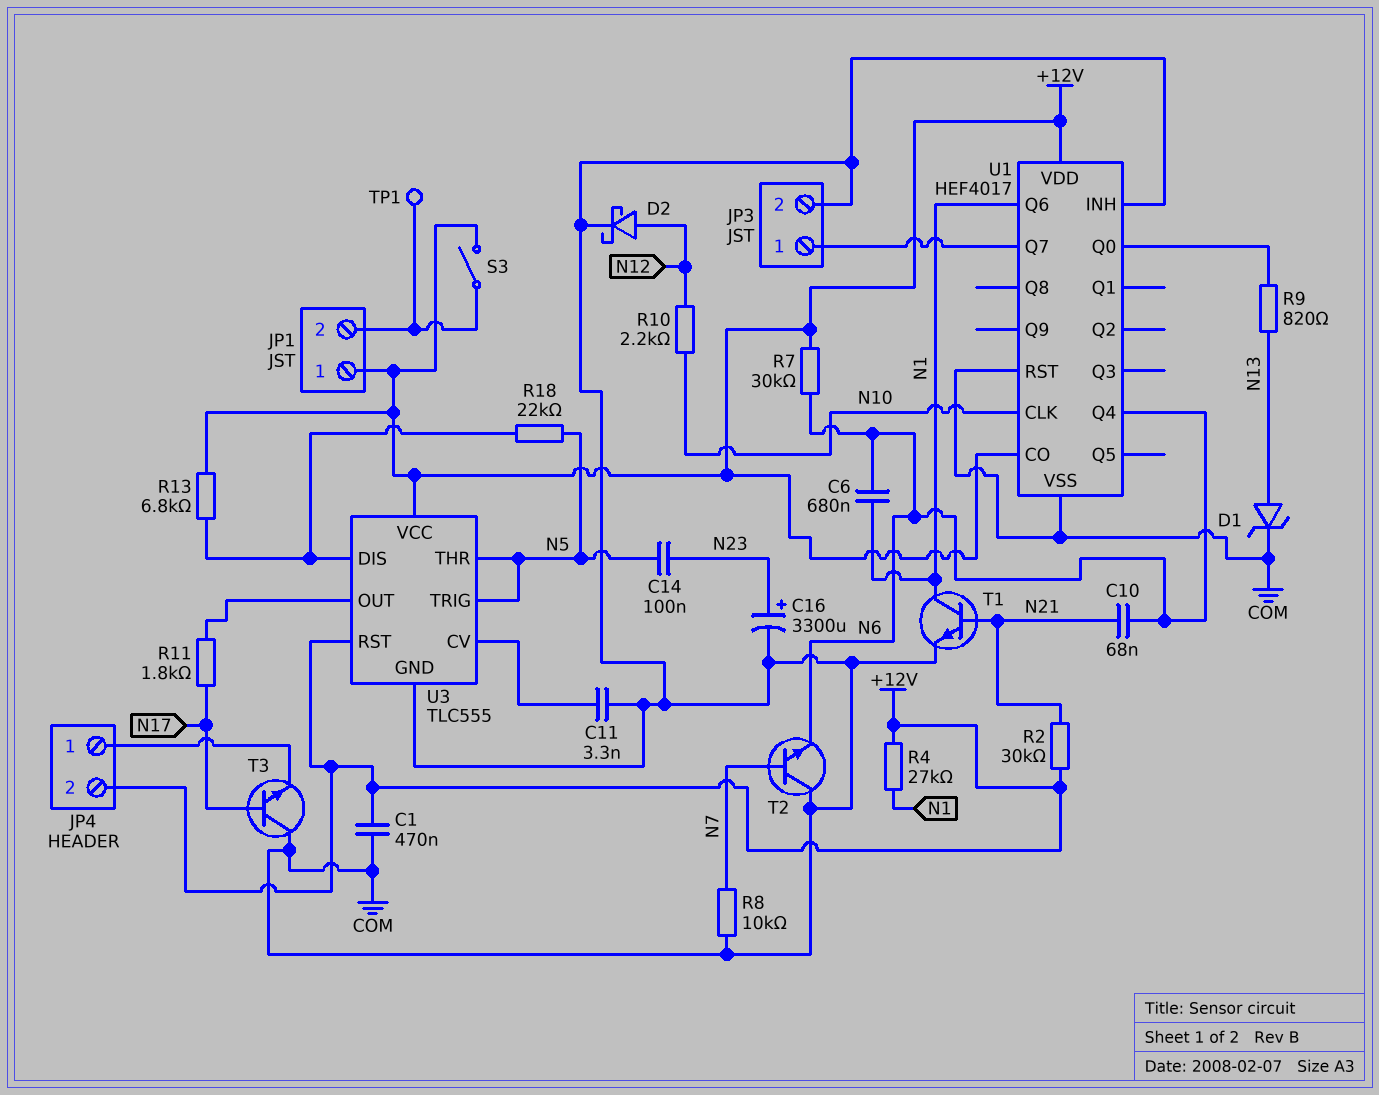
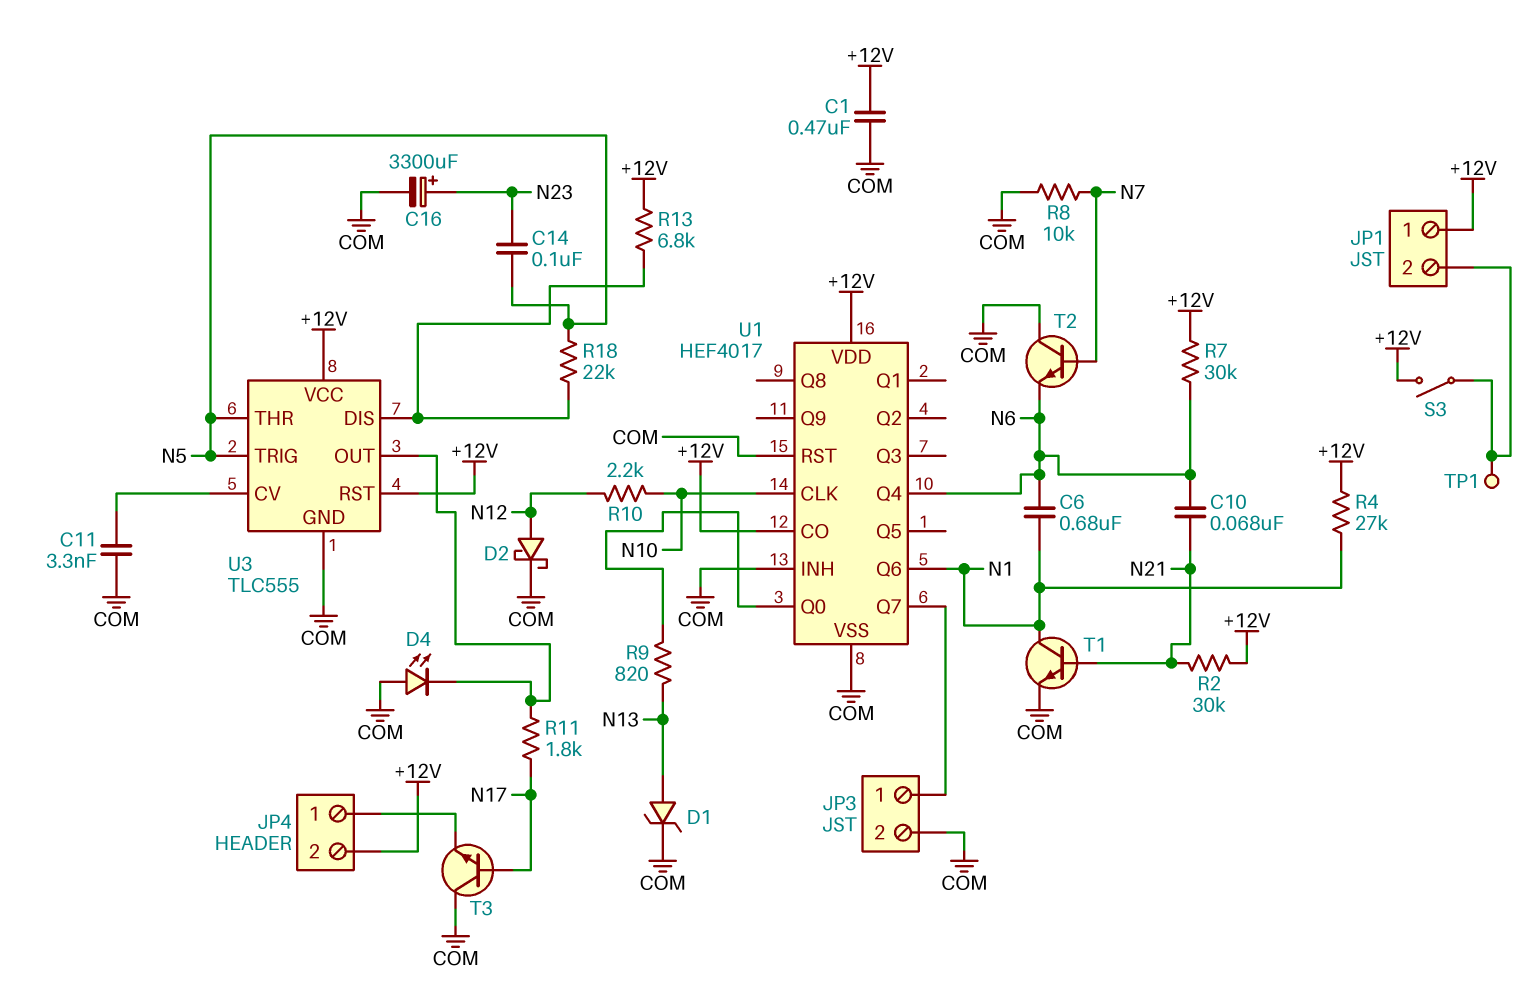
D4: none -> LED (A COM, K U3/OUT)

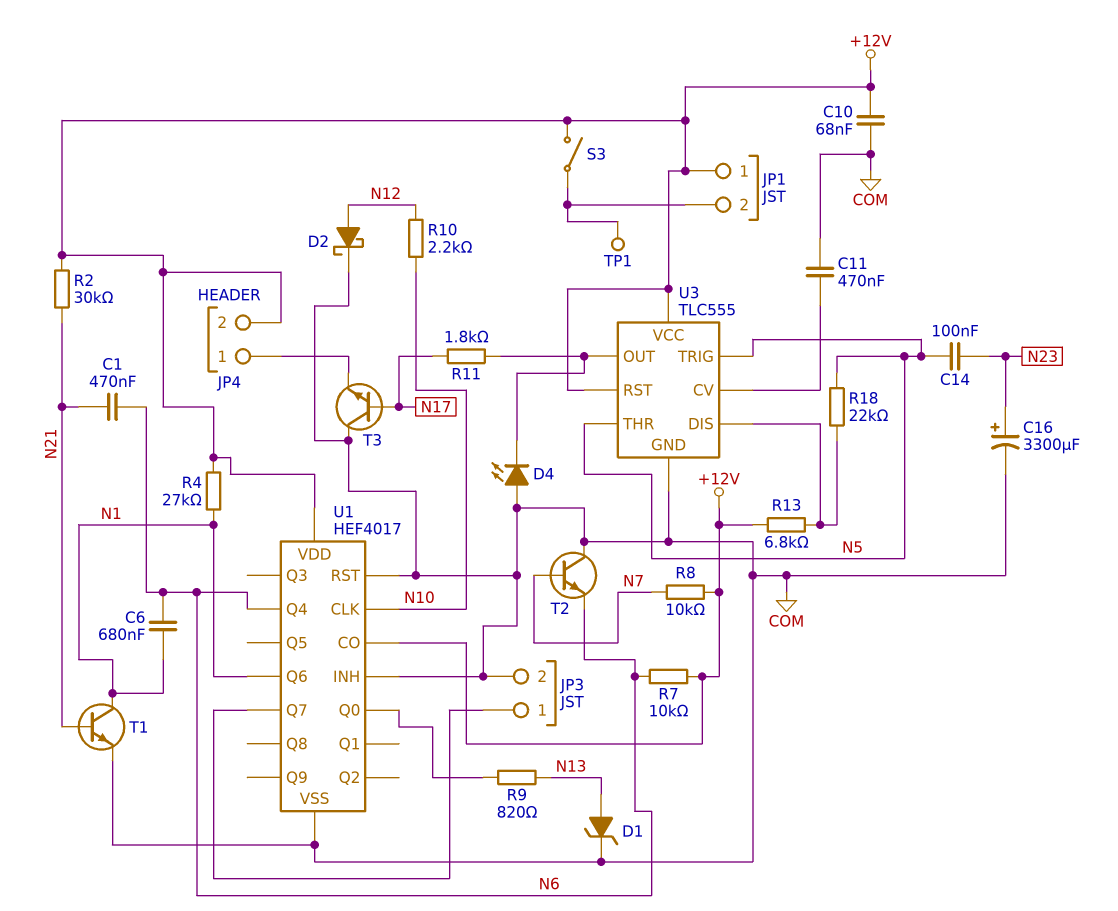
C1: 470nF (+12V, COM) -> 470nF (N6, N21)
C10: 68nF (N6, N21) -> 68nF (+12V, COM)
C11: 3.3nF (COM, U3/CV) -> 470nF (COM, U3/CV)
R7: 30k (+12V, N6) -> 10k (+12V, N6)
R8: 10k (COM, N7) -> 10k (+12V, N7)

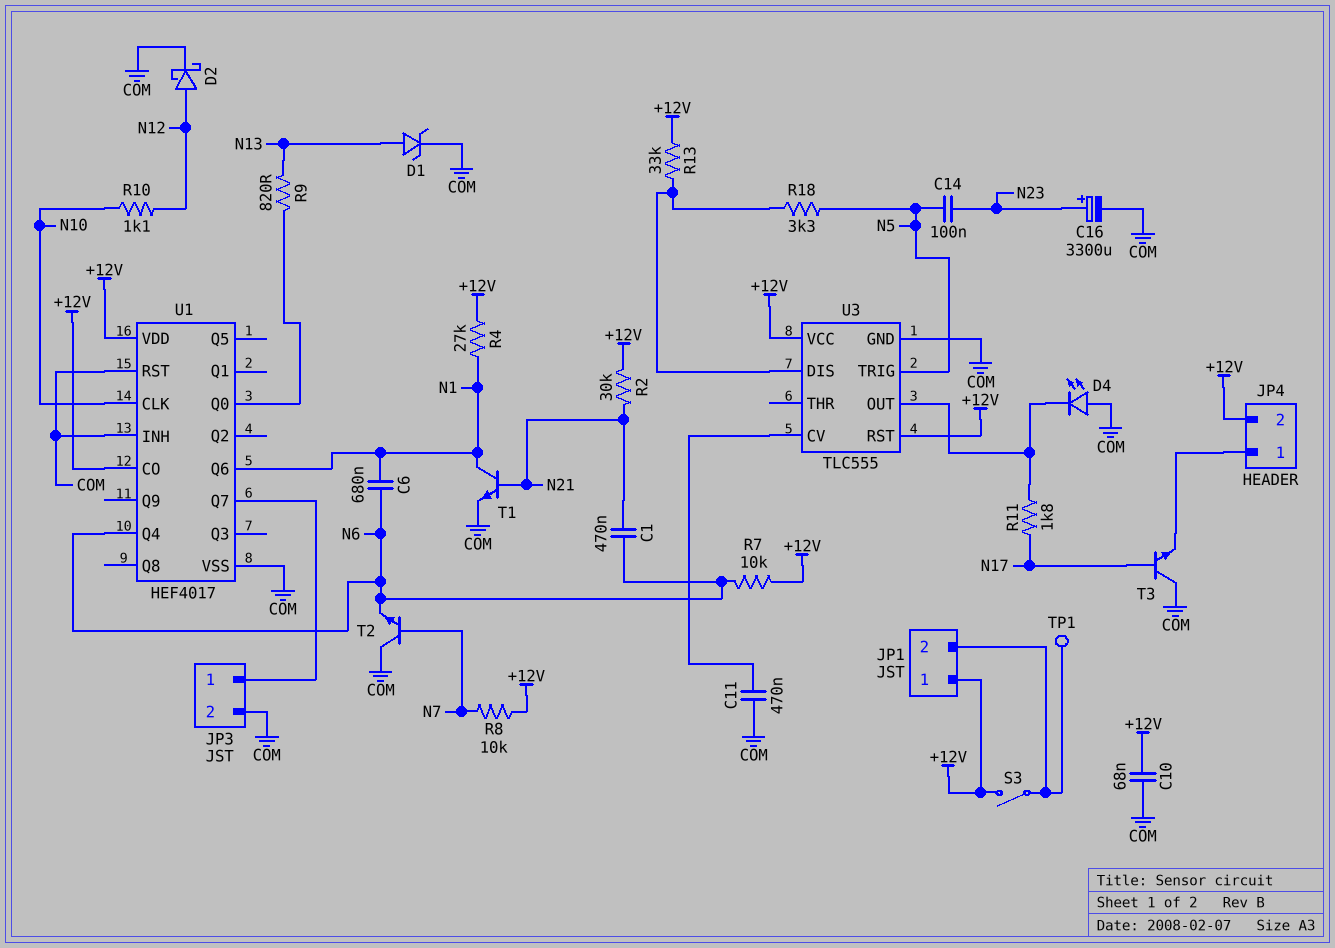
R10: 2.2k (N10, N12) -> 1.1k (N10, N12)
R13: 6.8k (+12V, U3/DIS) -> 33k (+12V, U3/DIS)
R18: 22k (N5, U3/DIS) -> 3.3k (N5, U3/DIS)
U3 pin THR: N5 -> none

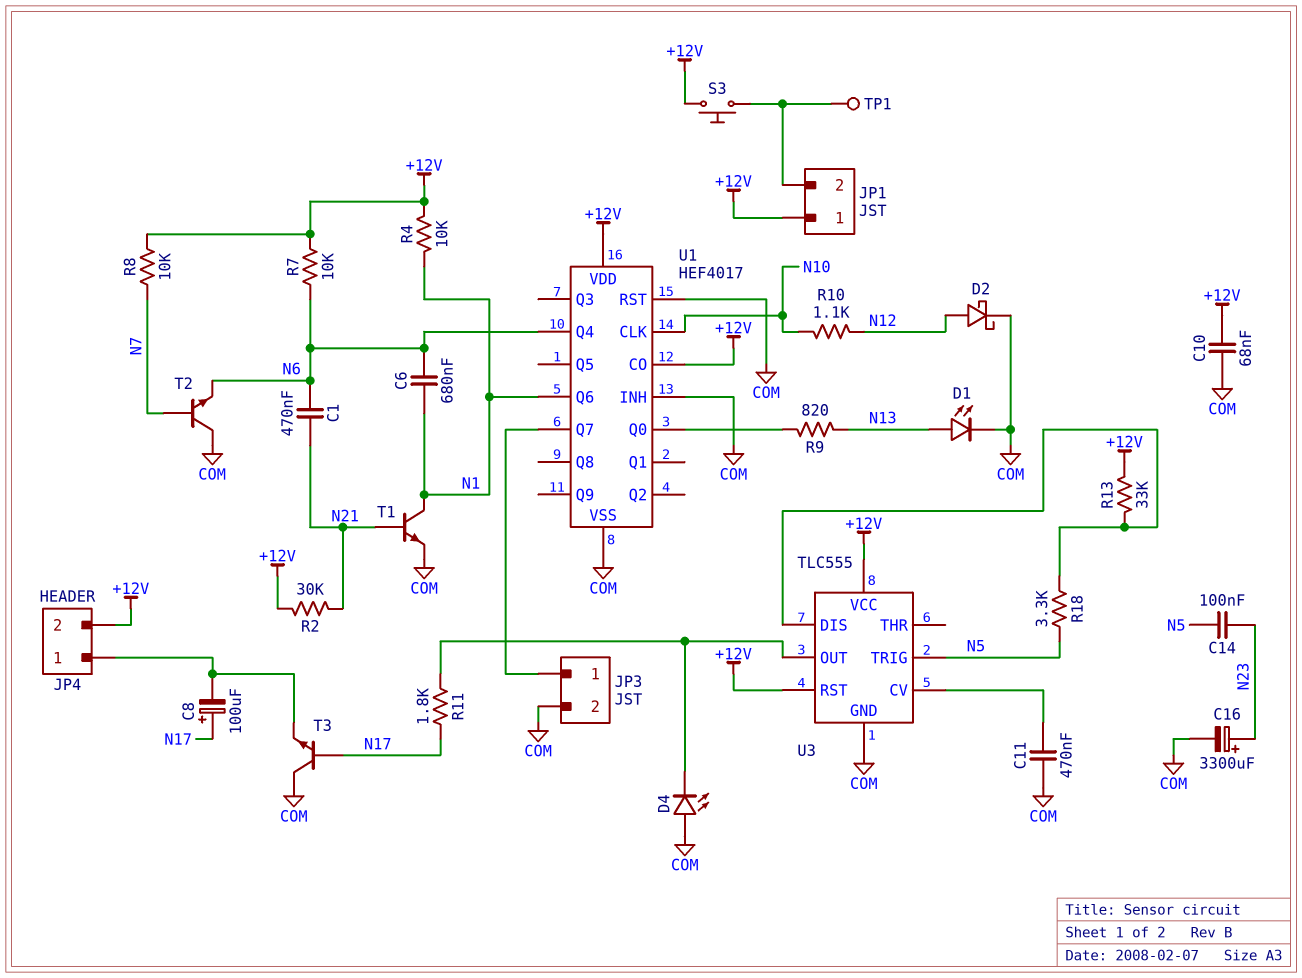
C8: none -> 100uF (plus N17, minus JP4/1)
D1: zener (A N13, K COM) -> LED (A N13, K COM)
R4: 27k (+12V, N1) -> 10k (+12V, N1)
S3: switch (+12V, JP1/2) -> button (+12V, JP1/2)

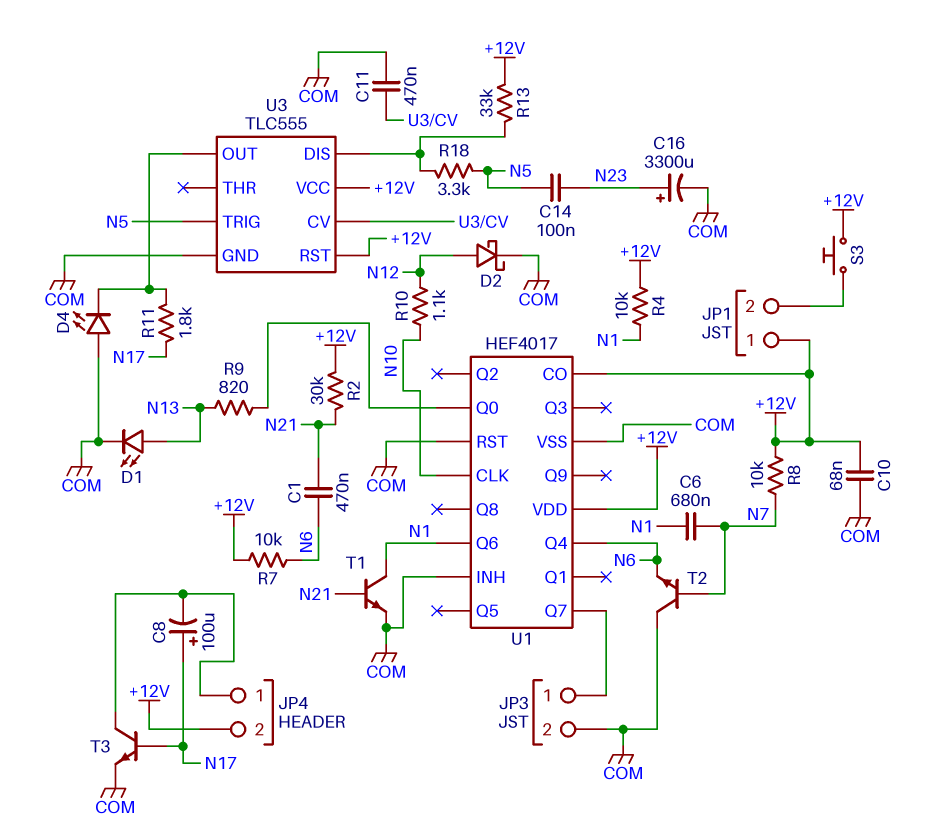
C6: 680nF (N1, N6) -> 680nF (N1, N7)
T3: NPN (B N17, C COM, E JP4/1) -> NPN (B N17, C JP4/1, E COM)
TP1: test point (JP1/2) -> none

